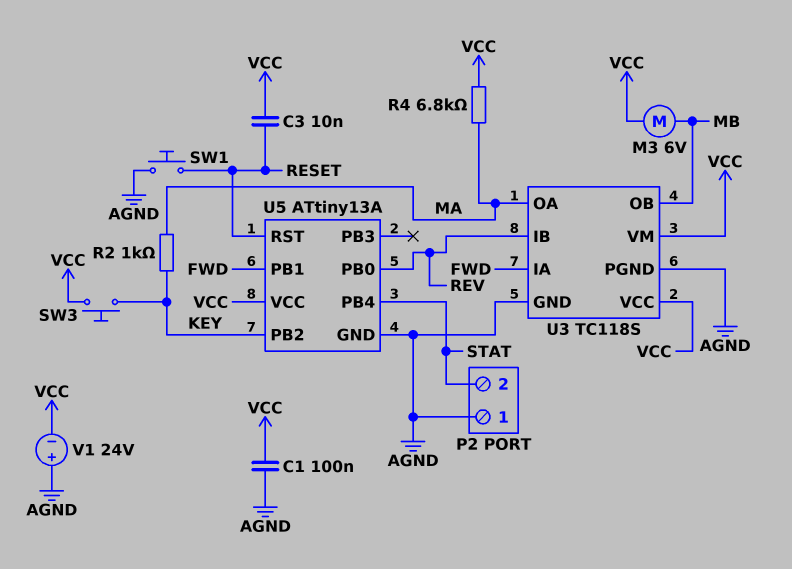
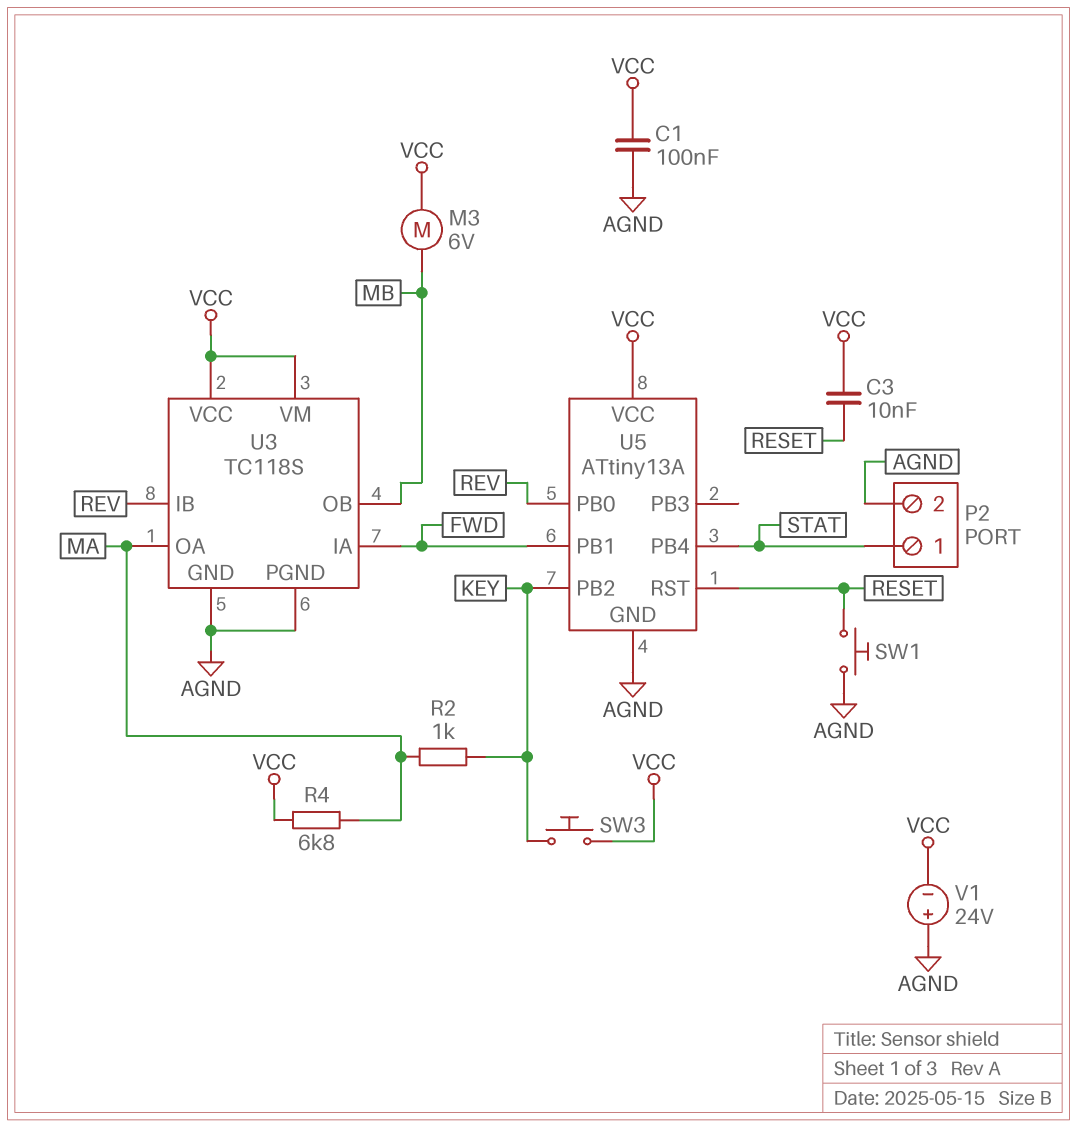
P2 pin 1: AGND -> STAT
P2 pin 2: STAT -> AGND

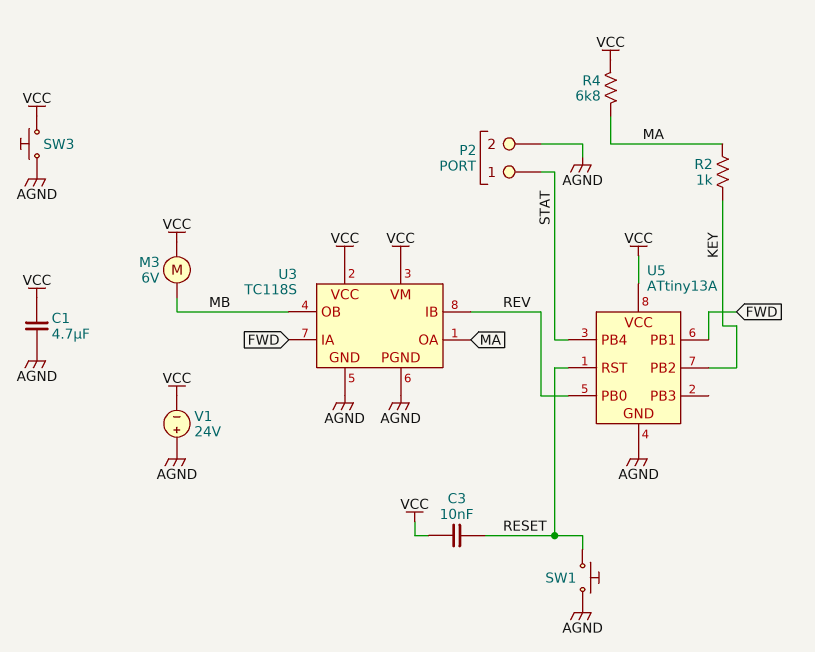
C1: 100nF (AGND, VCC) -> 4.7uF (AGND, VCC)
SW3: button (KEY, VCC) -> button (AGND, VCC)

